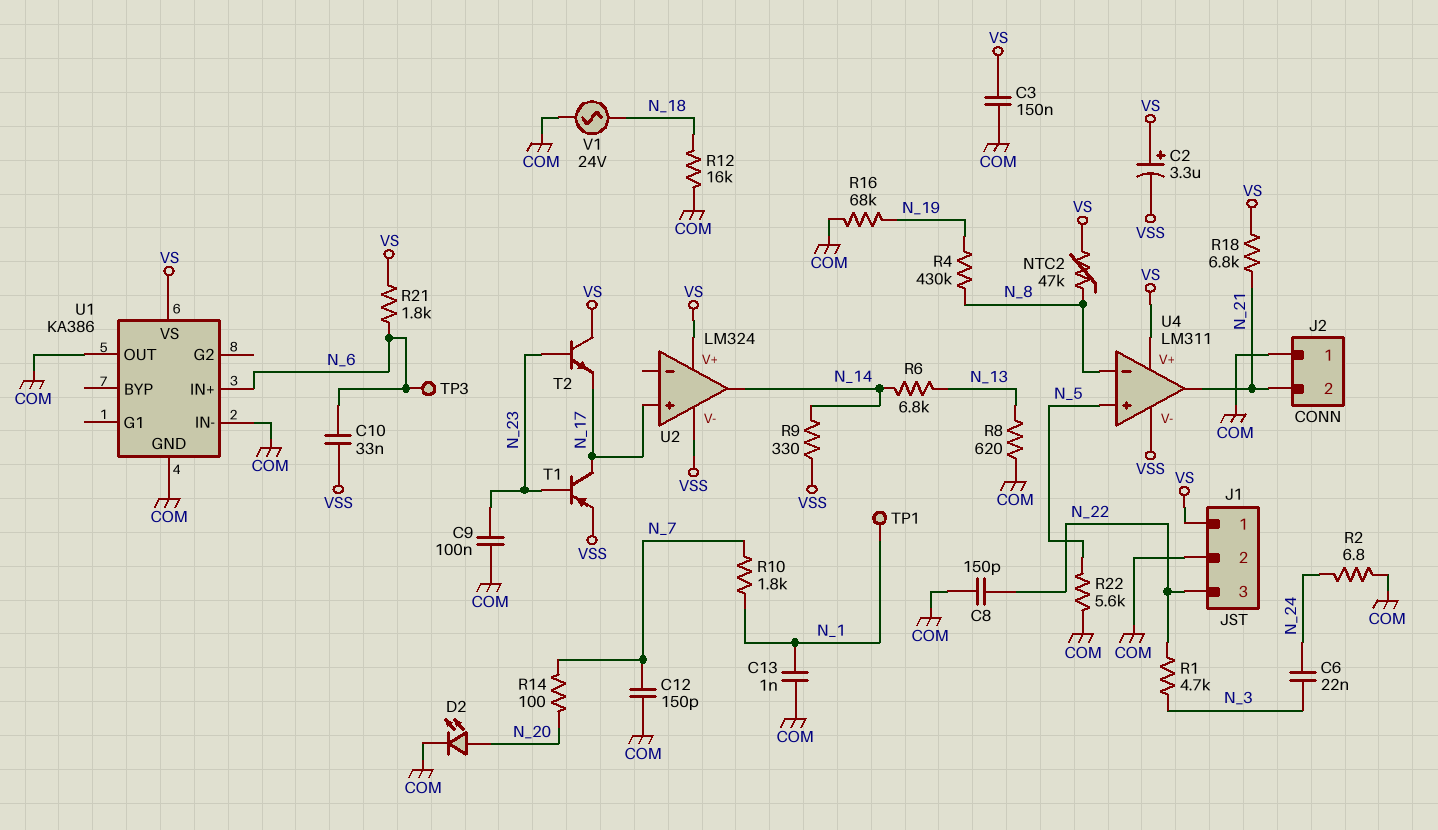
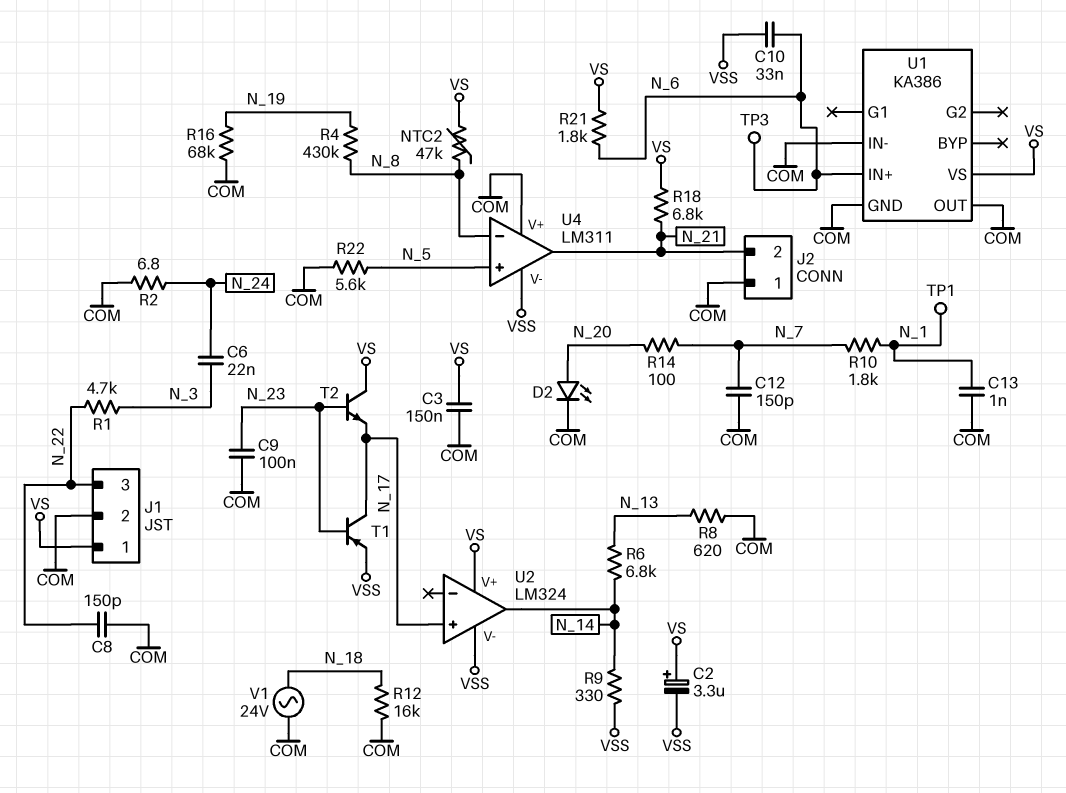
U4 pin V+: VS -> COM

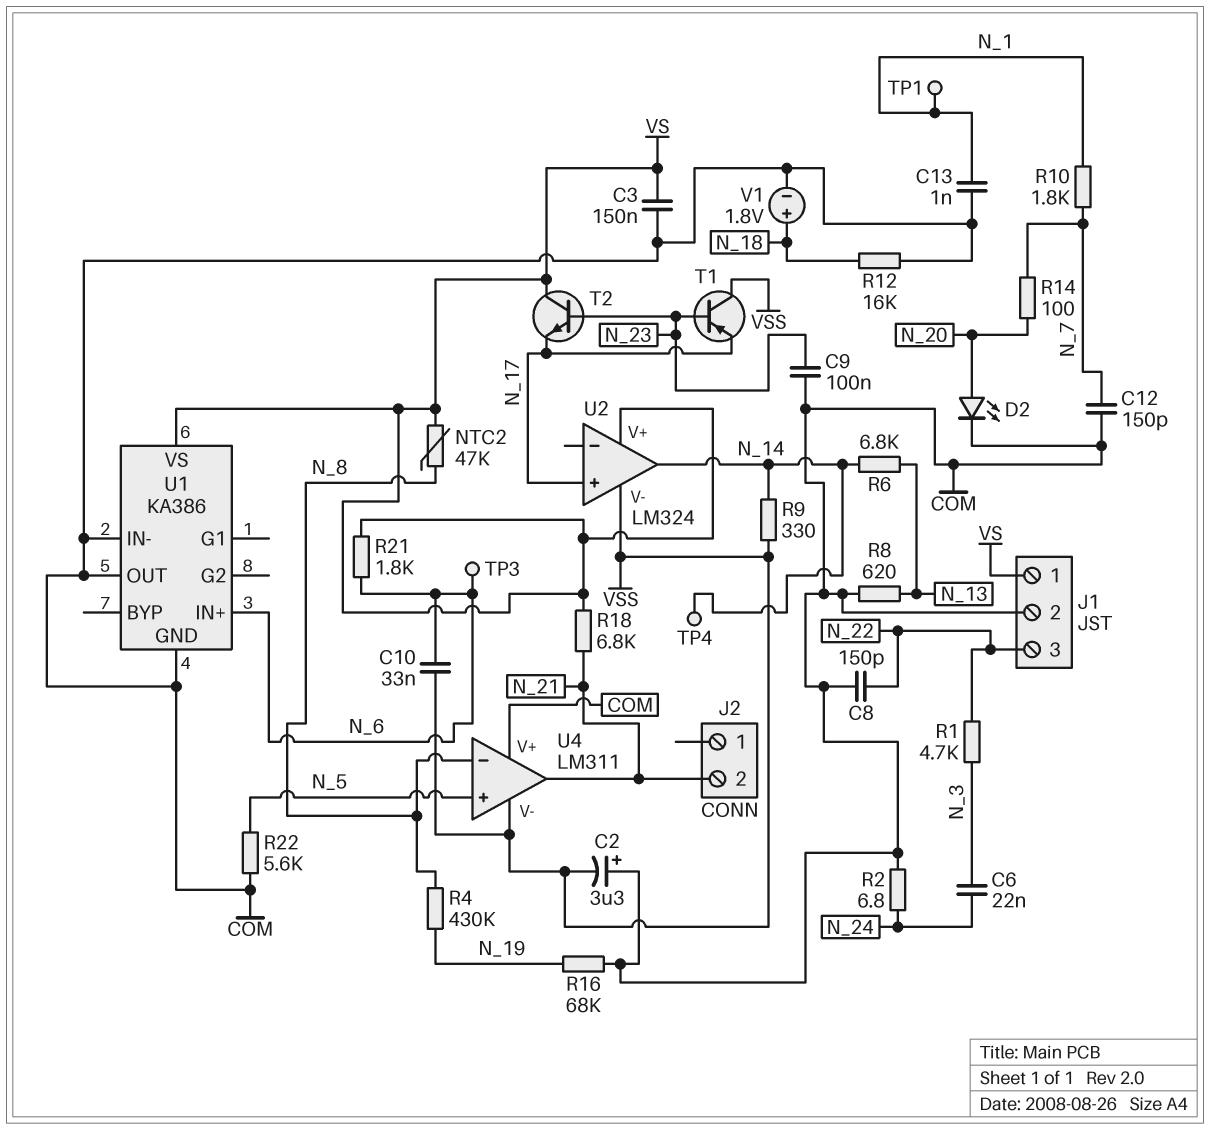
C2: 3.3uF (plus VS, minus VSS) -> 3.3uF (plus COM, minus VSS)
J2 pin 1: COM -> none
T1: PNP (B N_23, C N_17, E VSS) -> PNP (B N_23, C VSS, E N_17)
TP4: none -> test point (N_14)
V1: AC 24V (COM, N_18) -> 1.8V (plus N_18, minus COM)

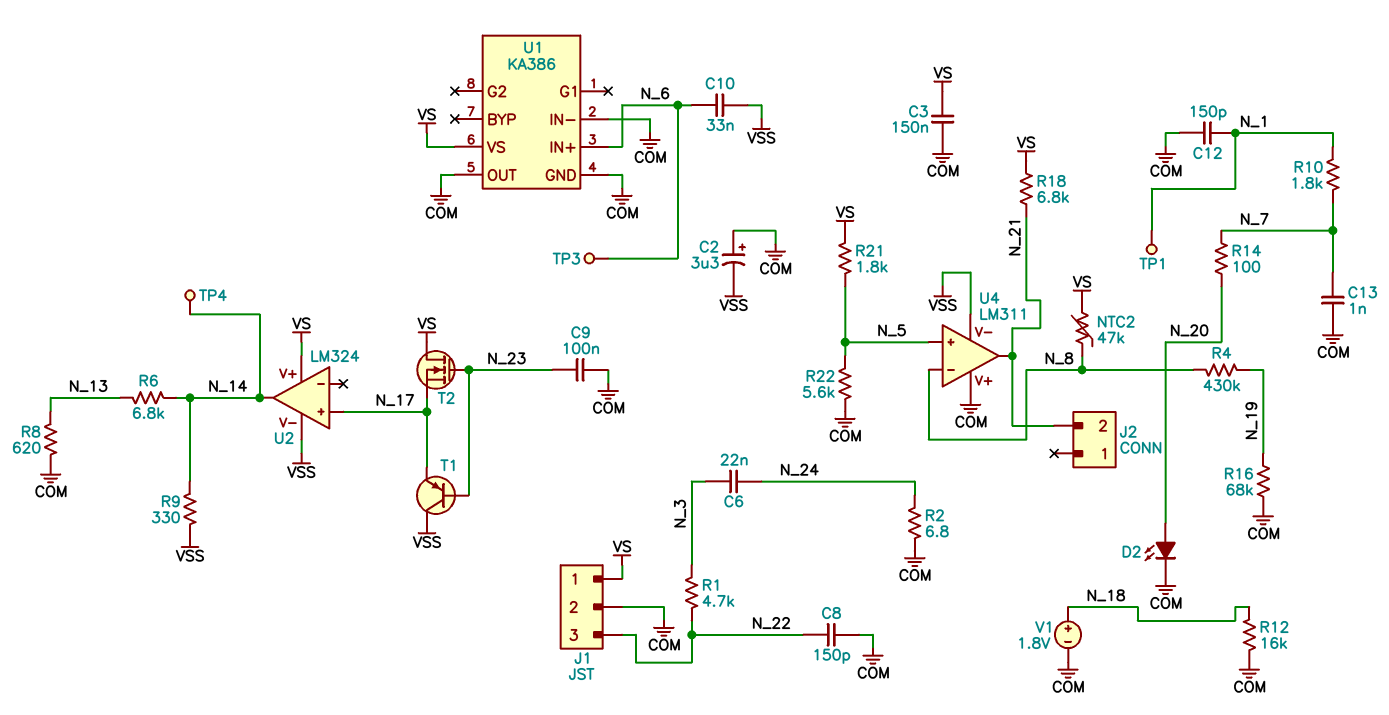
C12: 150pF (COM, N_7) -> 150pF (COM, N_1)
C13: 1nF (COM, N_1) -> 1nF (COM, N_7)
R21: 1.8k (N_6, VS) -> 1.8k (N_5, VS)
T2: NPN (B N_23, C VS, E N_17) -> NMOS (G N_23, D VS, S N_17)

